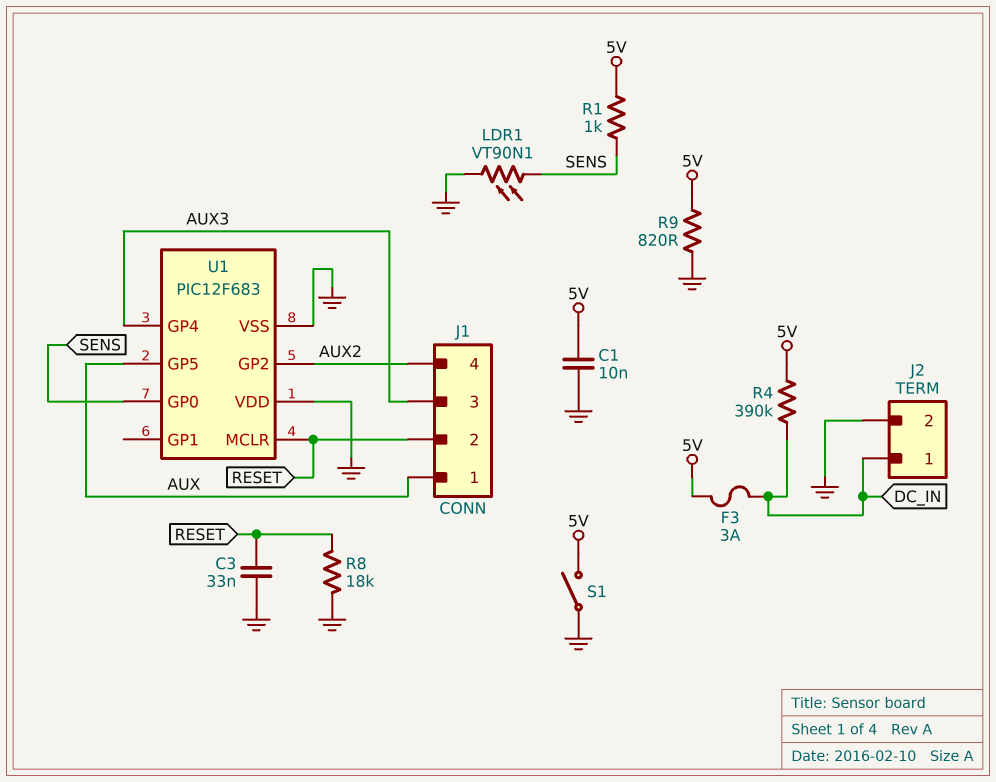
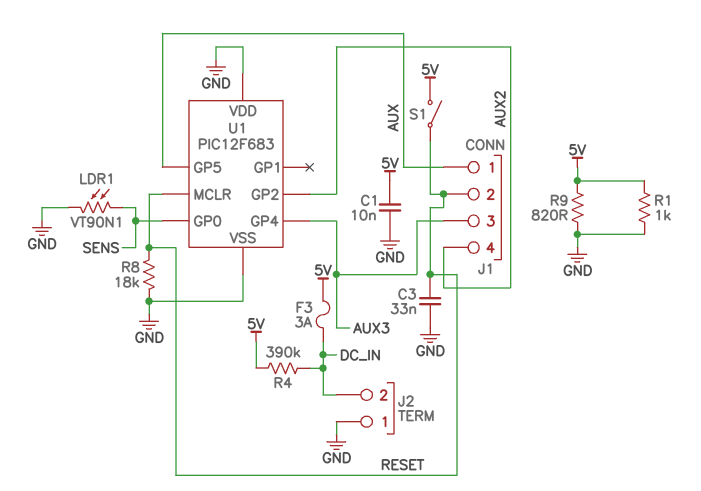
J2 pin 1: DC_IN -> GND
J2 pin 2: GND -> DC_IN
R1: 1k (5V, SENS) -> 1k (5V, GND)
S1: switch (5V, GND) -> switch (5V, RESET)

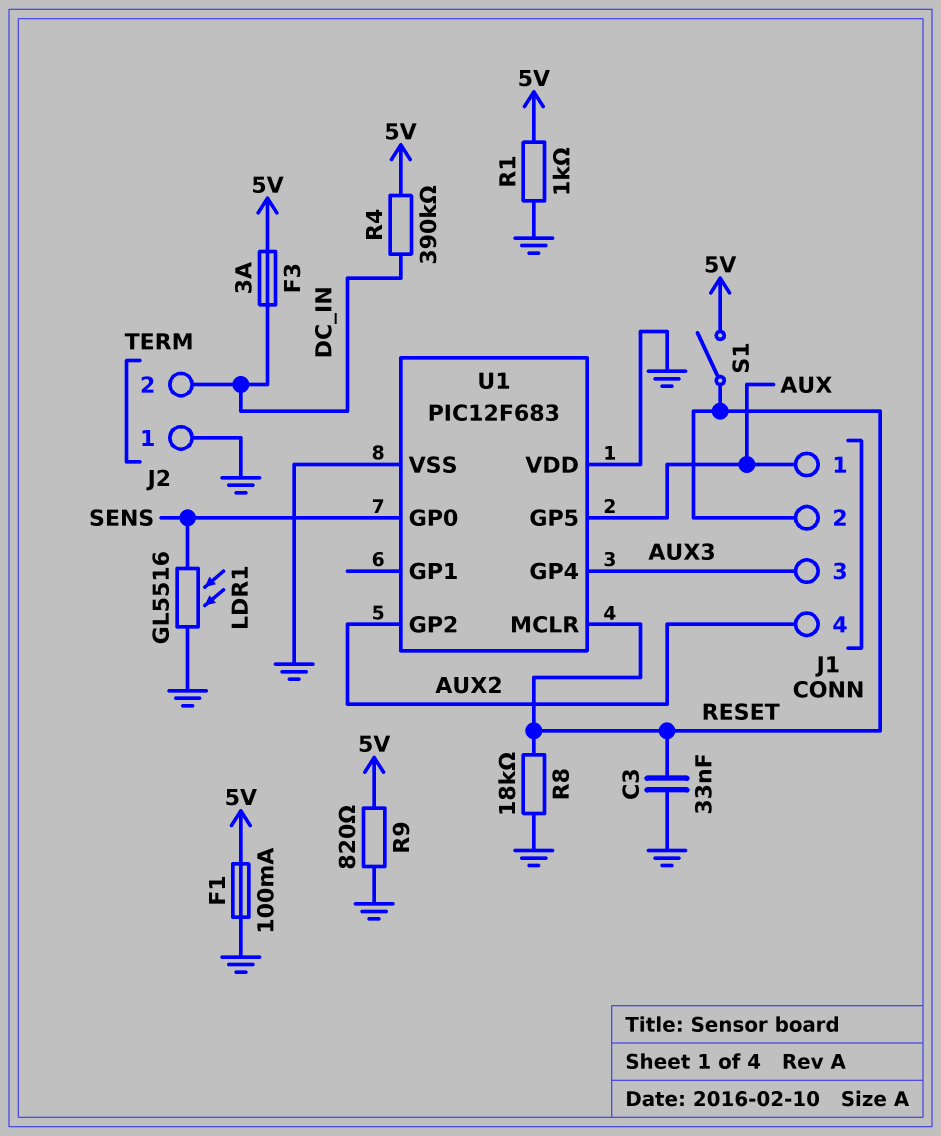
C1: 10nF (5V, GND) -> none
F1: none -> 100mA (5V, GND)
LDR1: VT90N1 (GND, SENS) -> GL5516 (GND, SENS)

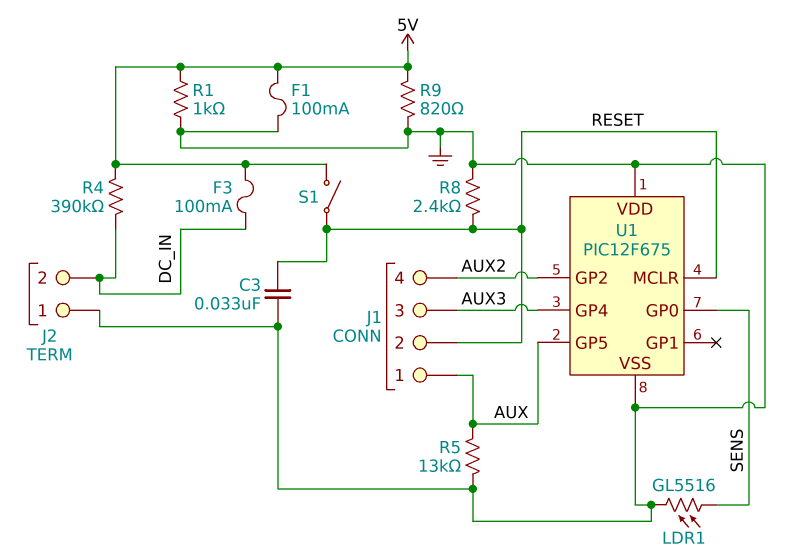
F3: 3A (5V, DC_IN) -> 100mA (5V, DC_IN)
R5: none -> 13k (AUX, GND)
R8: 18k (GND, RESET) -> 2.4k (GND, RESET)
U1: PIC12F683 -> PIC12F675

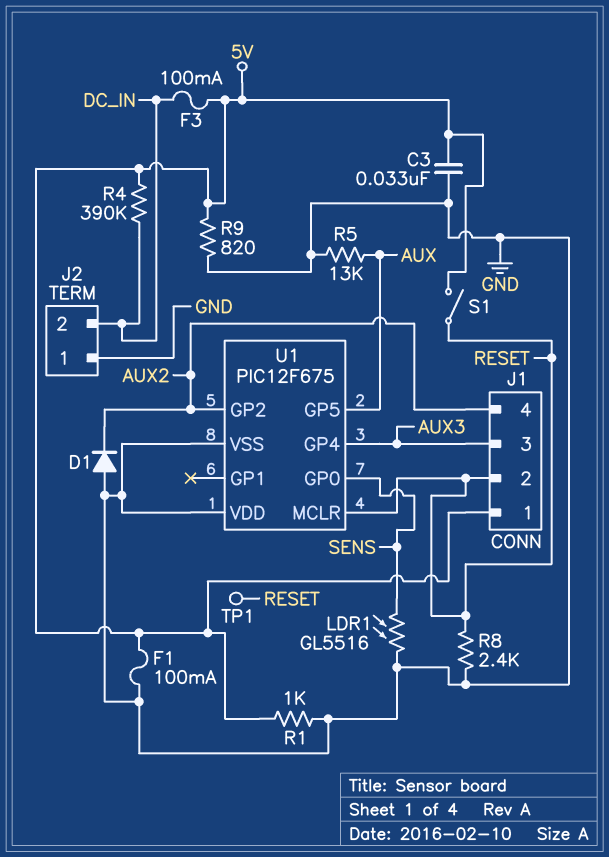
C3: 33nF (GND, RESET) -> 33nF (5V, GND)
D1: none -> diode (A GND, K AUX2)
J1 pin 1: AUX -> 5V
TP1: none -> test point (RESET)

